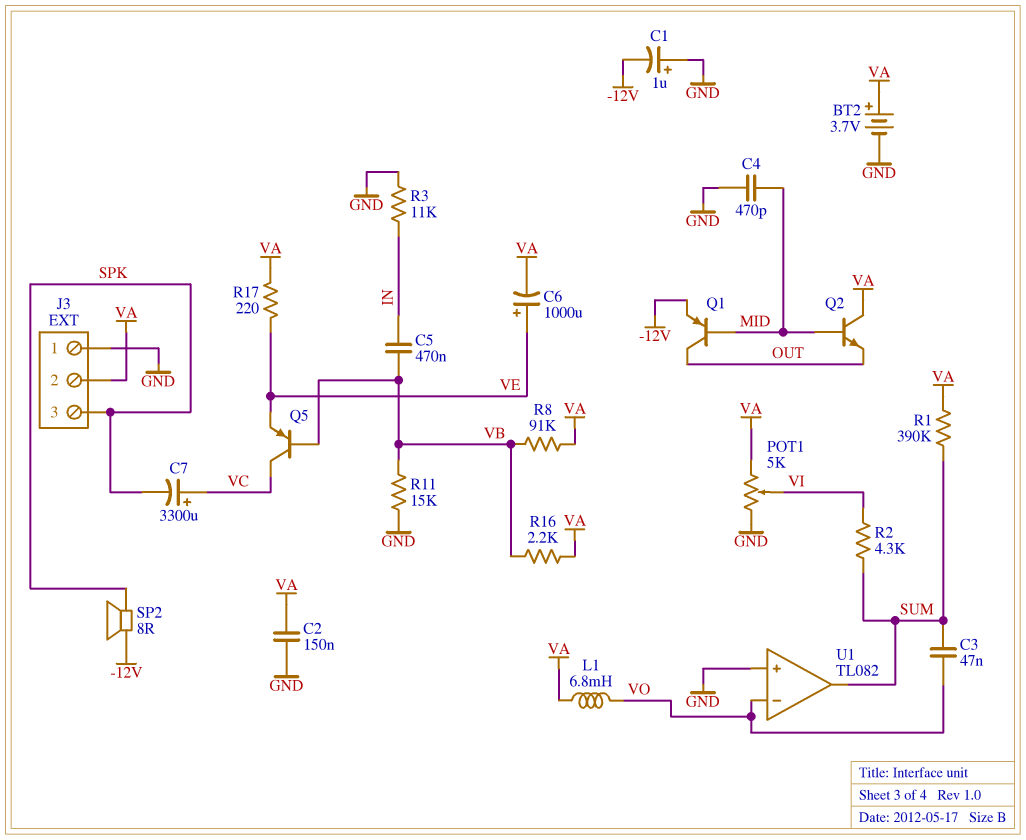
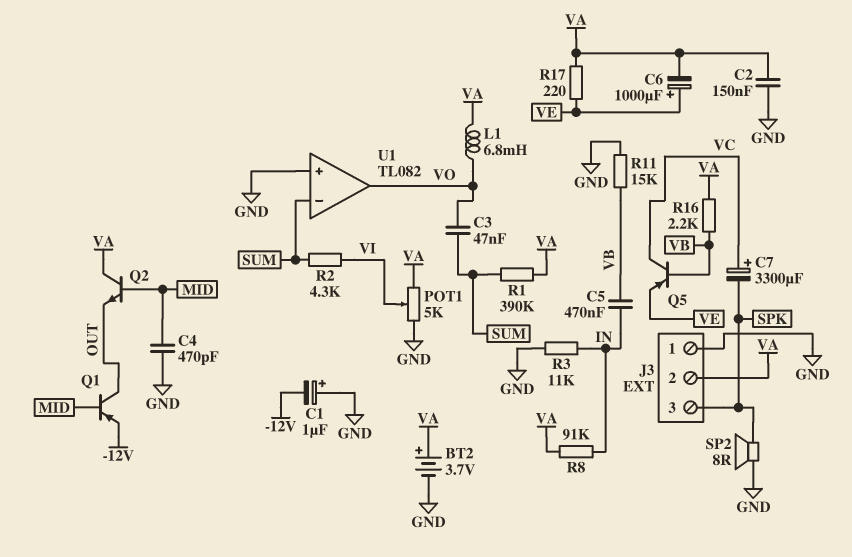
R8: 91k (VA, VB) -> 91k (IN, VA)
SP2: speaker 8R (-12V, SPK) -> speaker 8R (GND, SPK)
U1 pin in-: VO -> SUM
U1 pin out: SUM -> VO

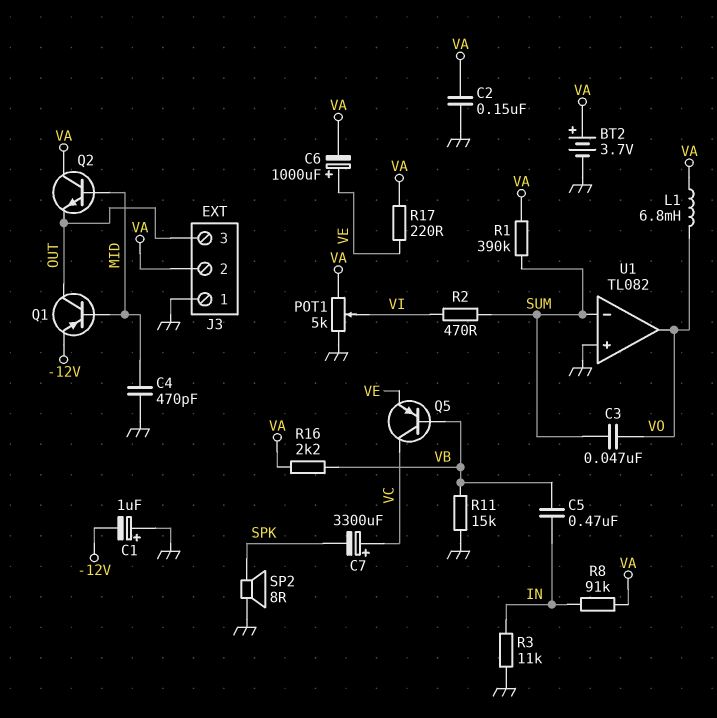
J3 pin 3: SPK -> OUT
R2: 4.3k (SUM, VI) -> 470 (SUM, VI)

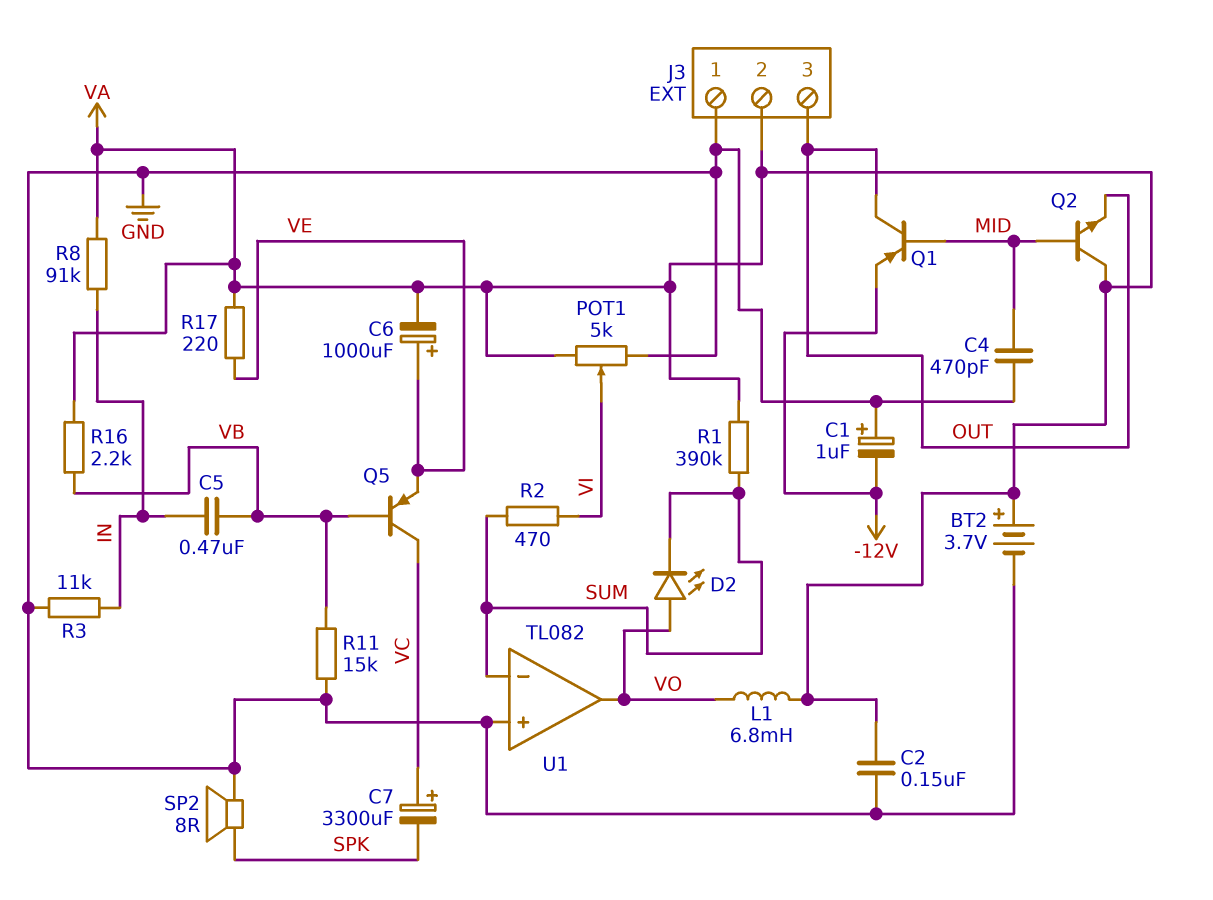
C3: 47nF (SUM, VO) -> none
D2: none -> LED (A VO, K SUM)

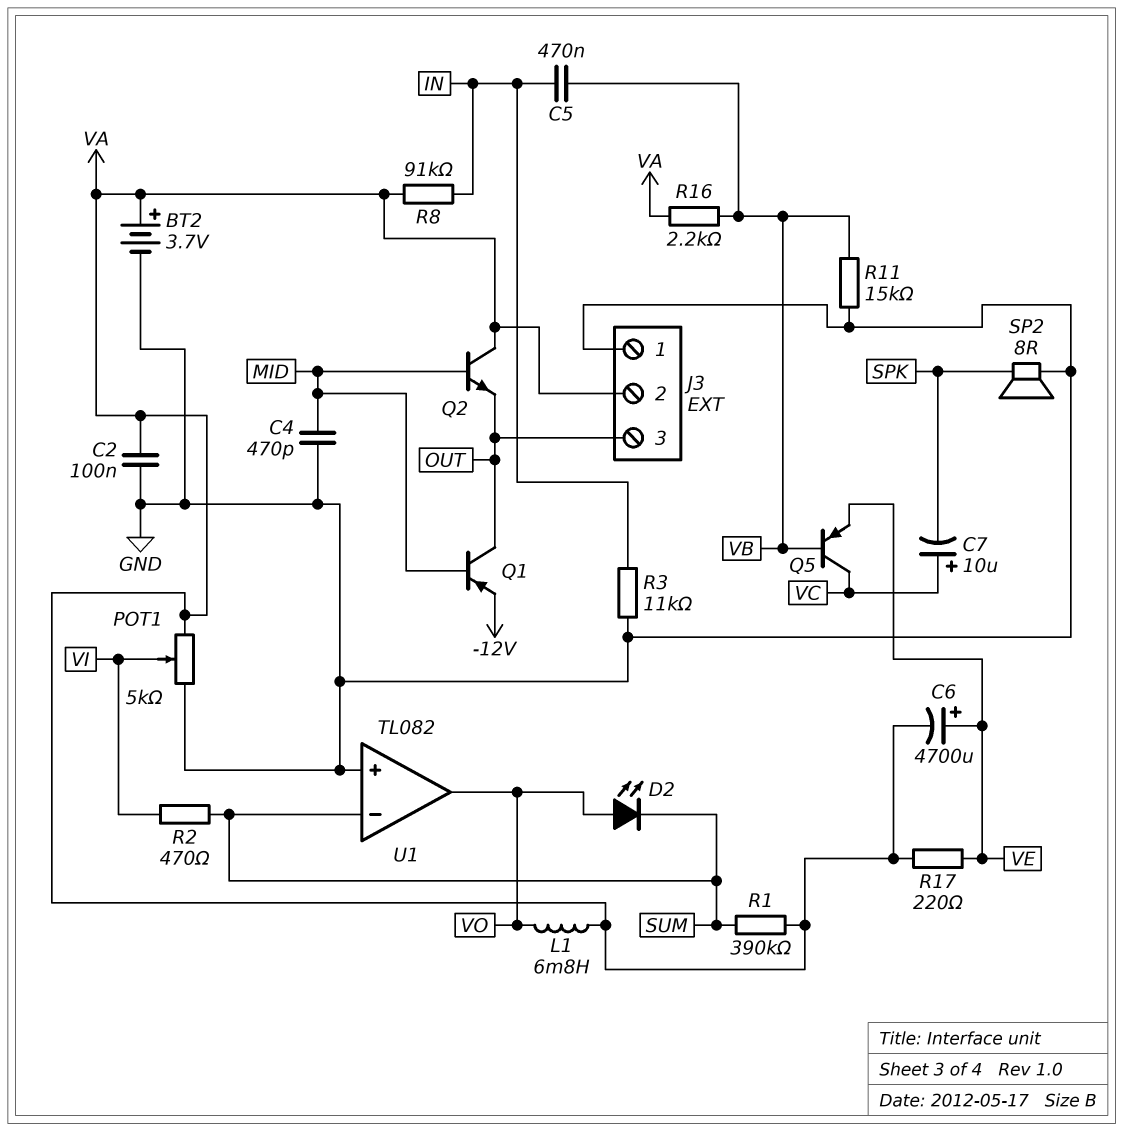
C1: 1uF (plus GND, minus -12V) -> none
C2: 150nF (GND, VA) -> 100nF (GND, VA)
C6: 1000uF (plus VE, minus VA) -> 4700uF (plus VE, minus VA)
C7: 3300uF (plus VC, minus SPK) -> 10uF (plus VC, minus SPK)

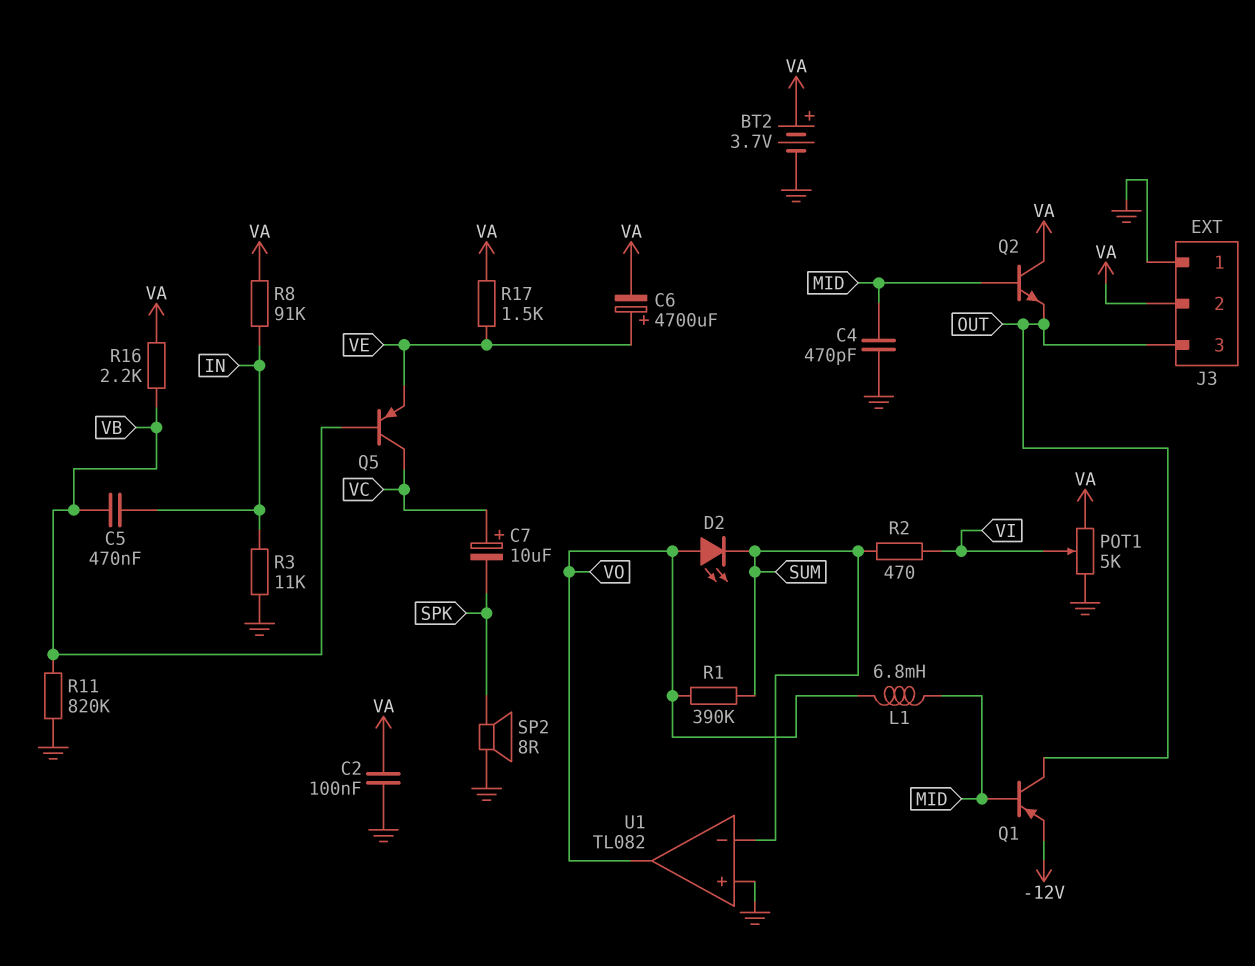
L1: 6.8mH (VA, VO) -> 6.8mH (MID, VO)
R1: 390k (SUM, VA) -> 390k (SUM, VO)
R11: 15k (GND, VB) -> 820k (GND, VB)
R17: 220 (VA, VE) -> 1.5k (VA, VE)

